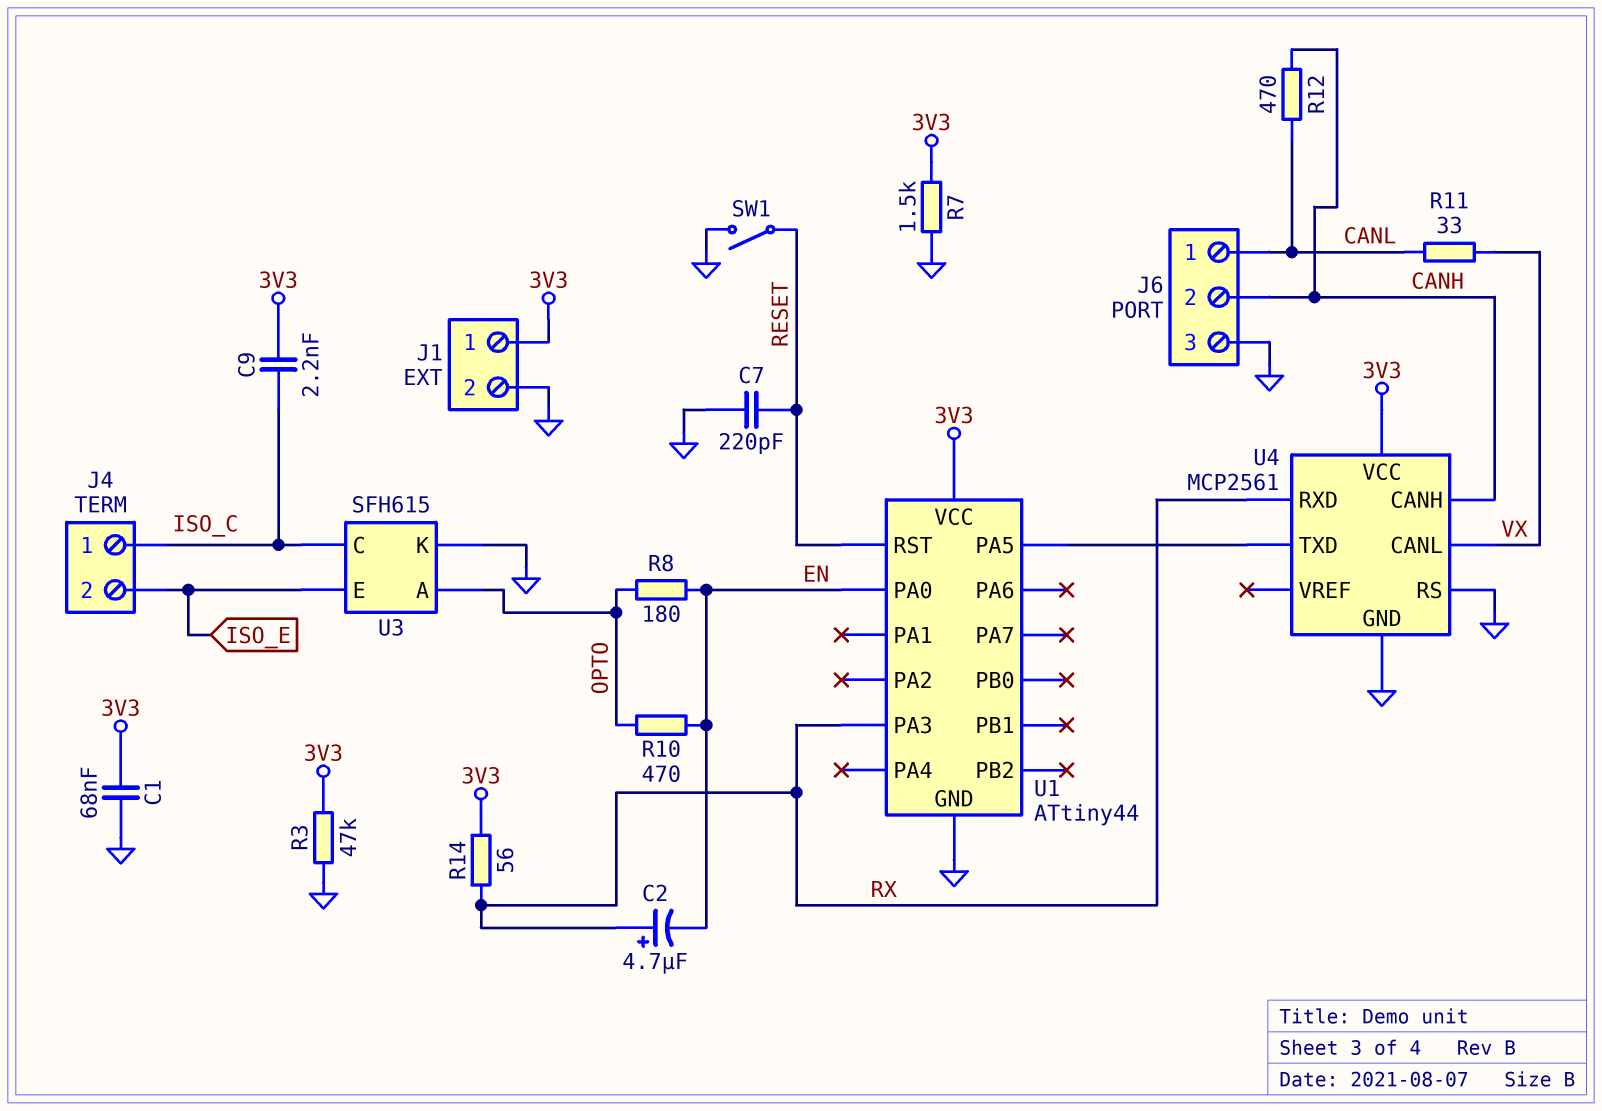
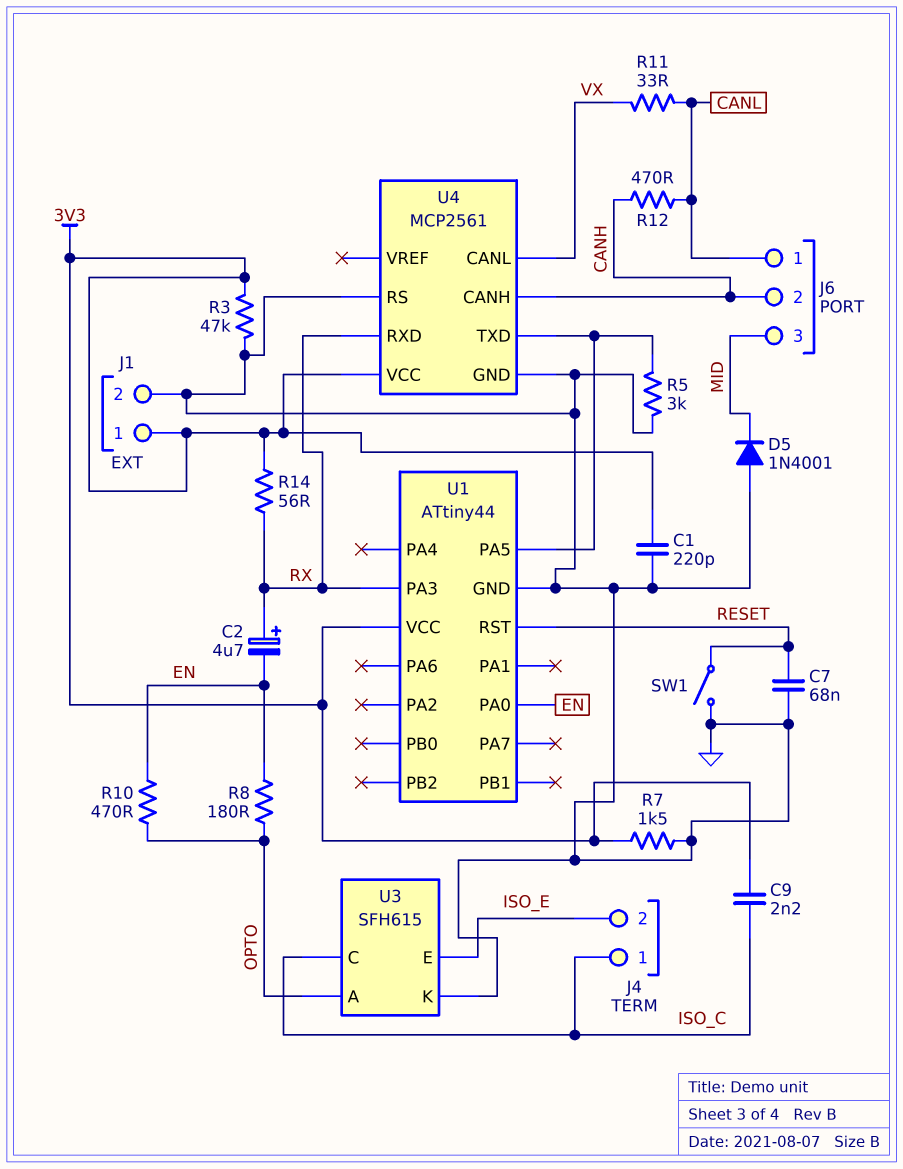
C1: 68nF (3V3, GND) -> 220pF (3V3, GND)
C7: 220pF (GND, RESET) -> 68nF (GND, RESET)
D5: none -> diode 1N4001 (A GND, K MID)
J6 pin 3: GND -> MID
R5: none -> 3k (GND, U1/PA5)

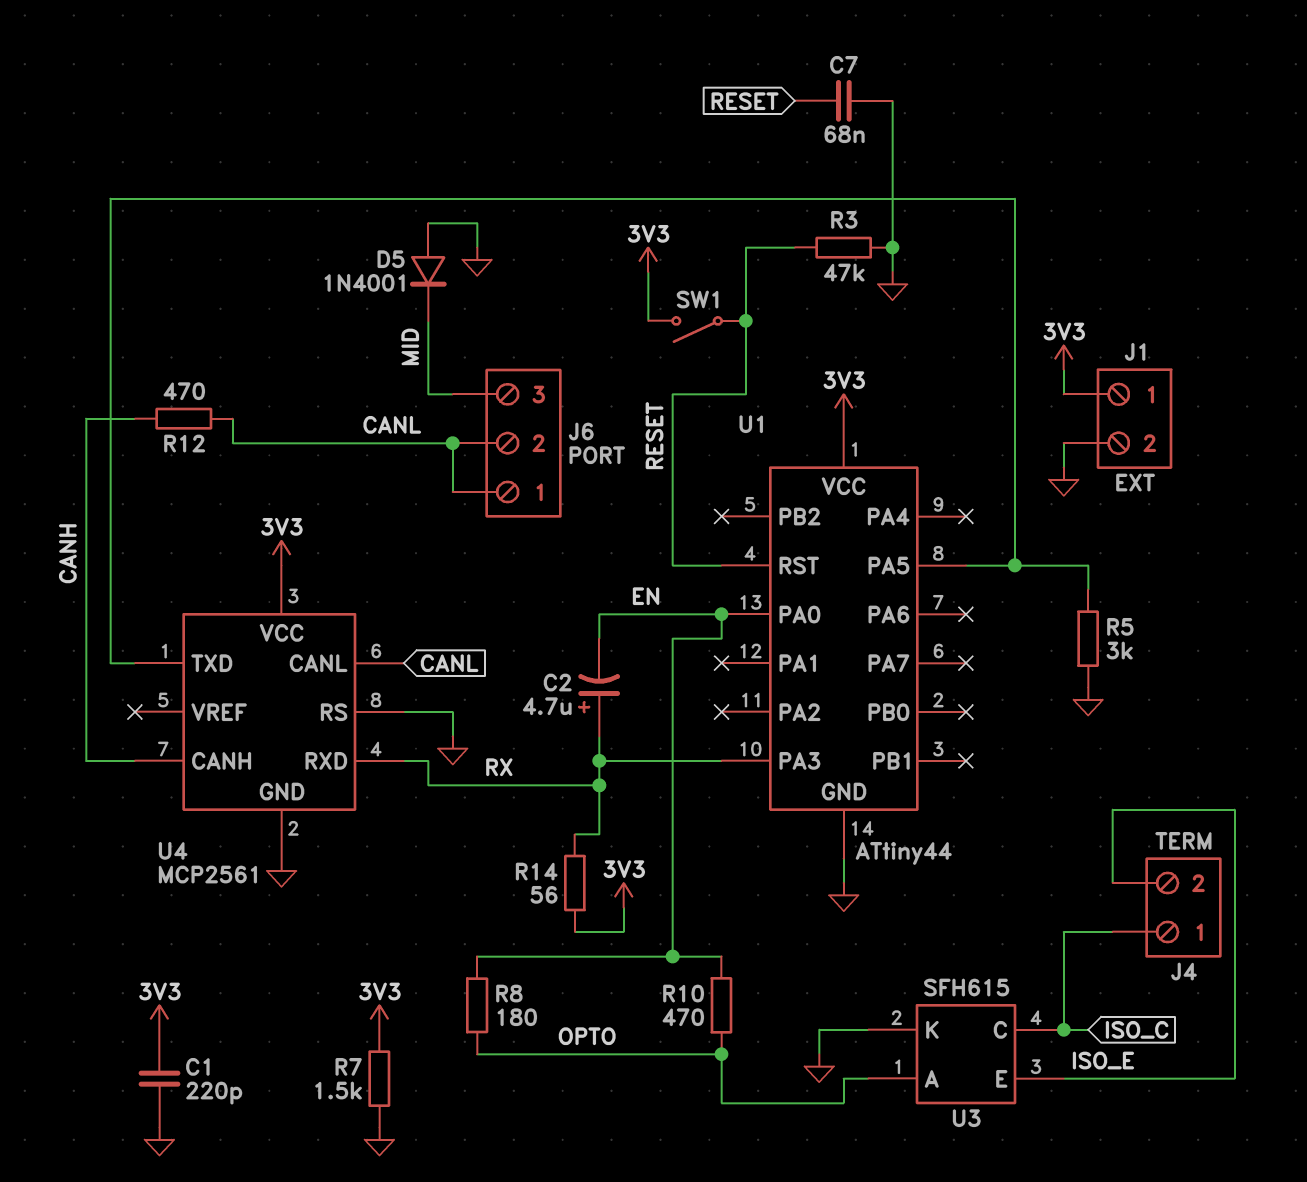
C9: 2.2nF (3V3, ISO_C) -> none
J6 pin 2: CANH -> CANL
R3: 47k (3V3, GND) -> 47k (GND, RESET)
R11: 33 (CANL, VX) -> none
SW1: switch (GND, RESET) -> switch (3V3, RESET)
U4 pin CANL: VX -> CANL

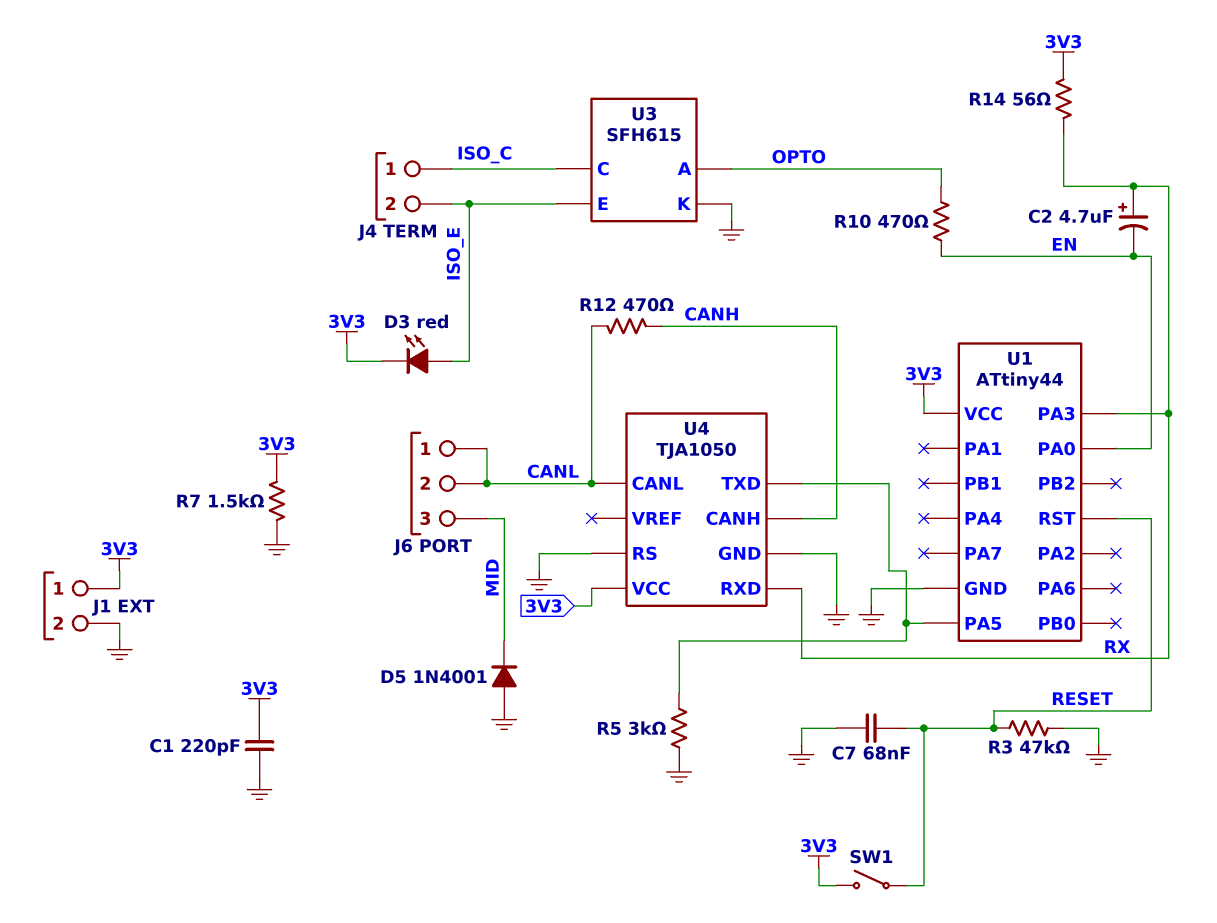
D3: none -> LED red (A ISO_E, K 3V3)
R8: 180 (EN, OPTO) -> none
U4: MCP2561 -> TJA1050

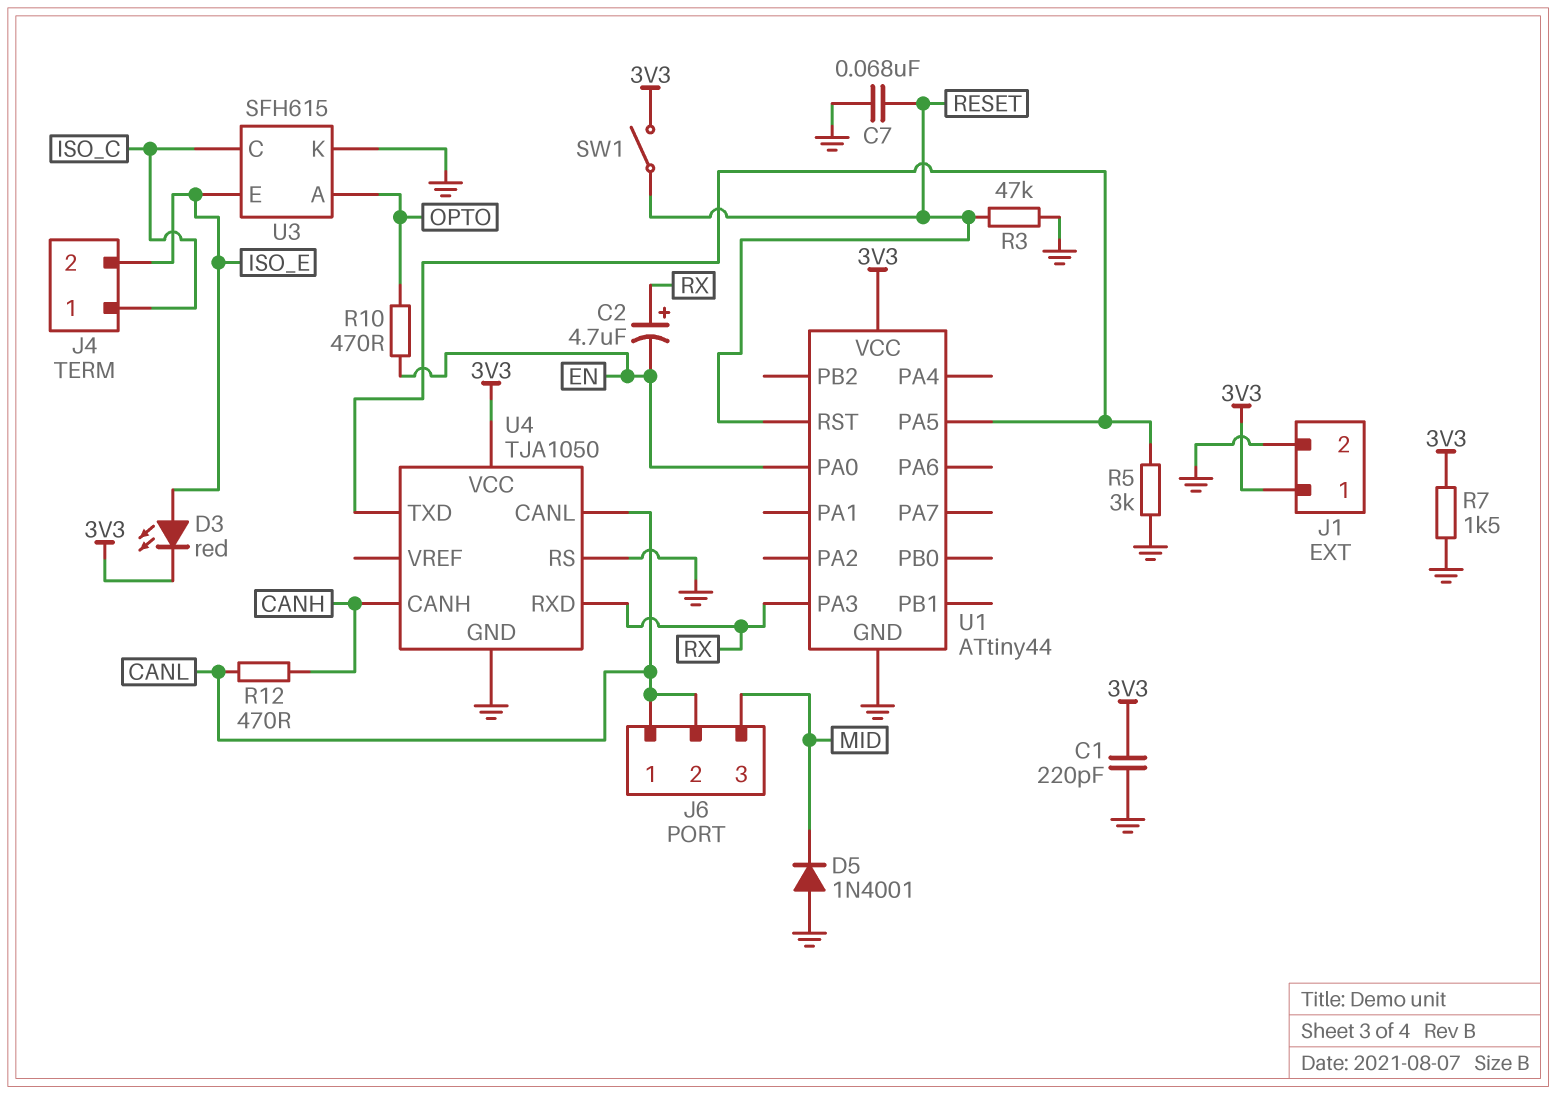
R14: 56 (3V3, RX) -> none

